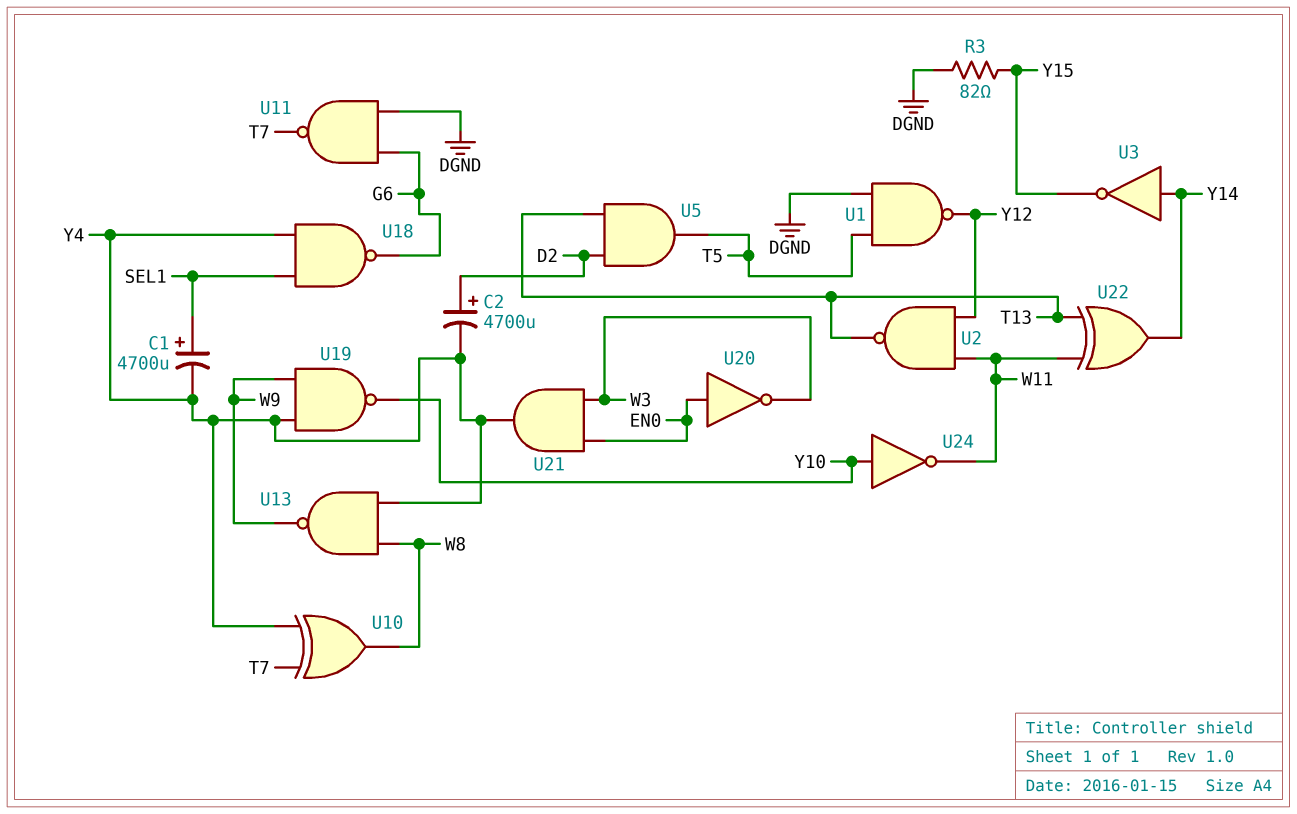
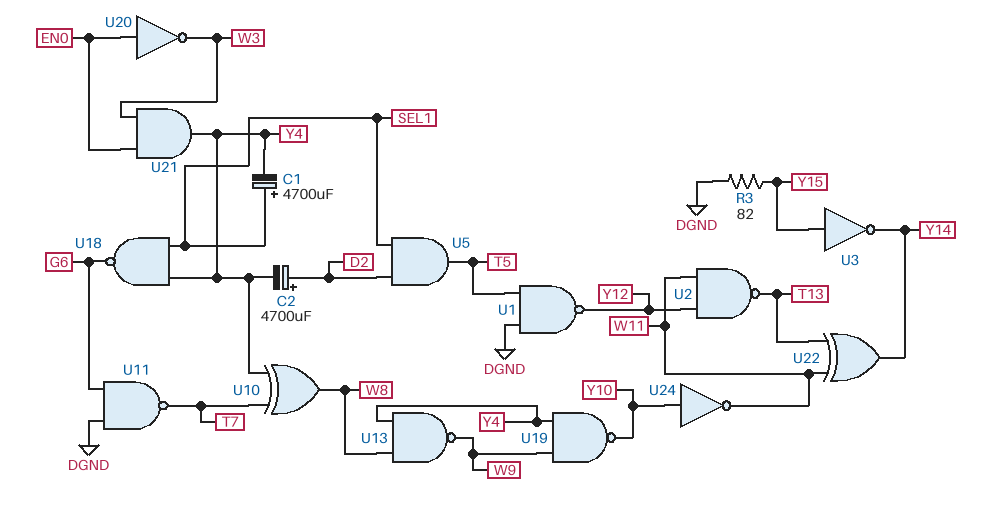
U3: NOT (in Y14, out Y15) -> NOT (in Y15, out Y14)
U5: AND (in D2, in T13, out T5) -> AND (in D2, in SEL1, out T5)

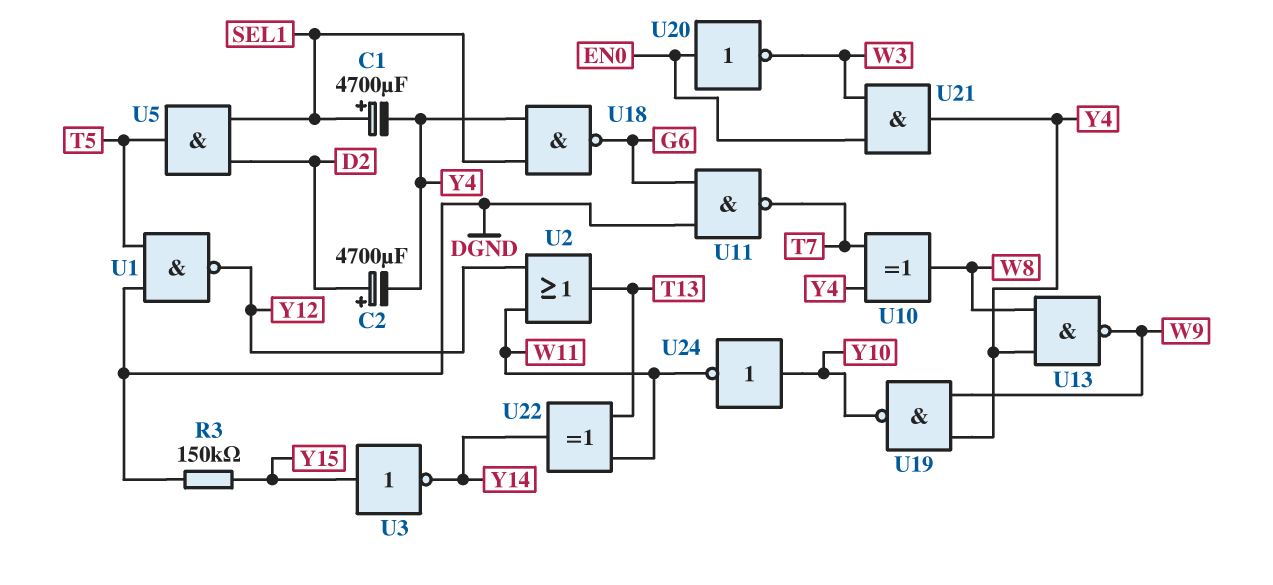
R3: 82 (DGND, Y15) -> 150k (DGND, Y15)
U2: NAND (in W11, in Y12, out T13) -> OR (in W11, in Y12, out T13)

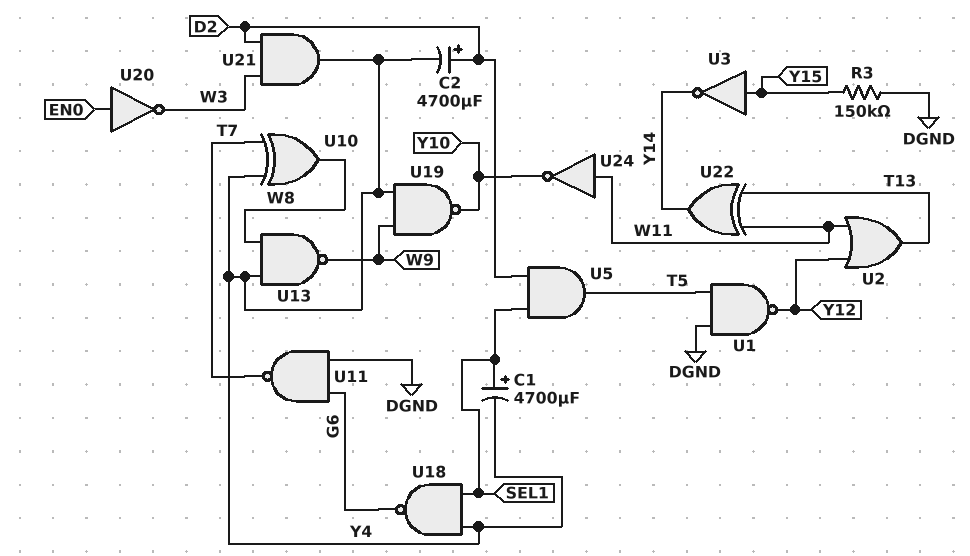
U21: AND (in EN0, in W3, out Y4) -> AND (in D2, in W3, out Y4)
U24: NOT (in Y10, out W11) -> NOT (in W11, out Y10)

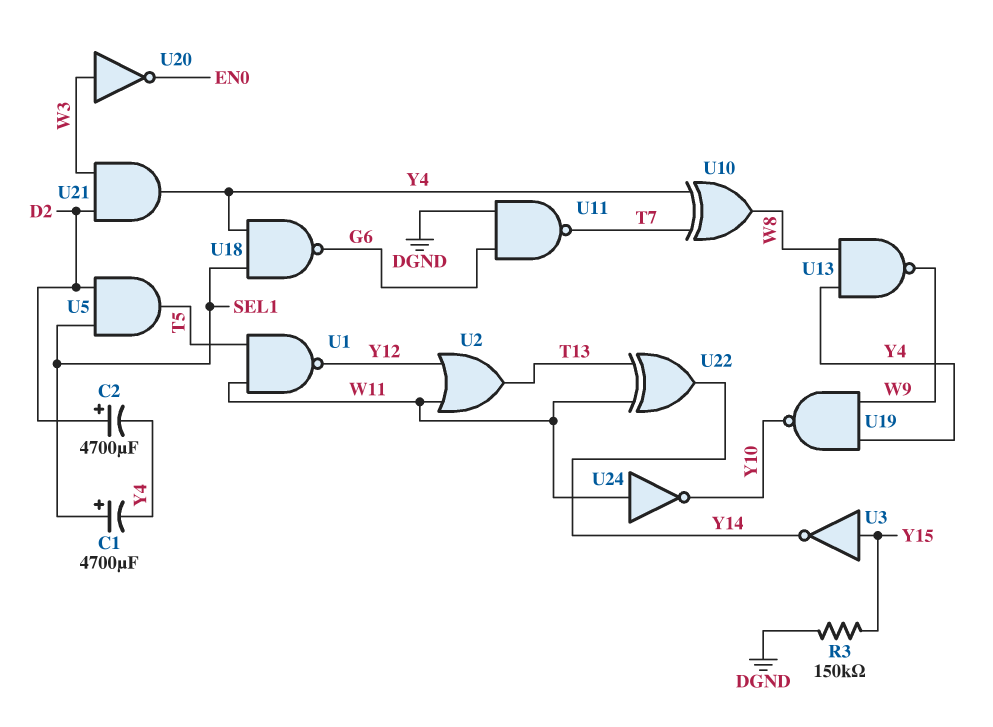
U1: NAND (in DGND, in T5, out Y12) -> NAND (in T5, in W11, out Y12)
U20: NOT (in EN0, out W3) -> NOT (in W3, out EN0)

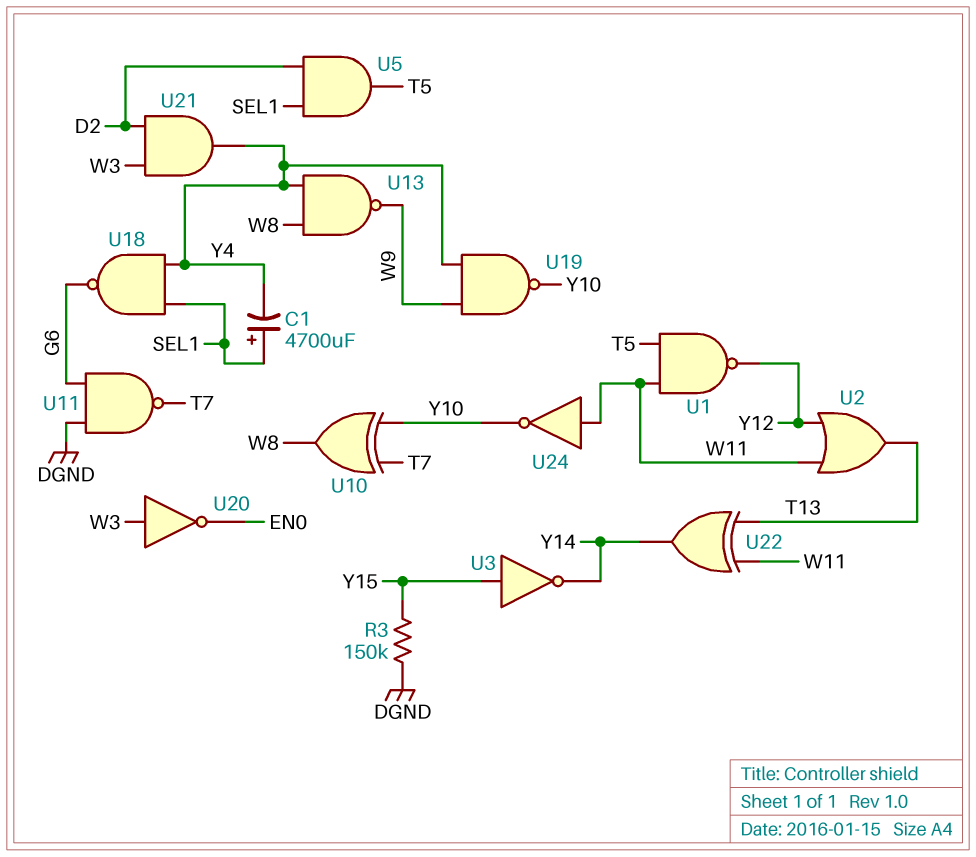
C2: 4700uF (plus D2, minus Y4) -> none
U10: XOR (in T7, in Y4, out W8) -> XOR (in T7, in Y10, out W8)

